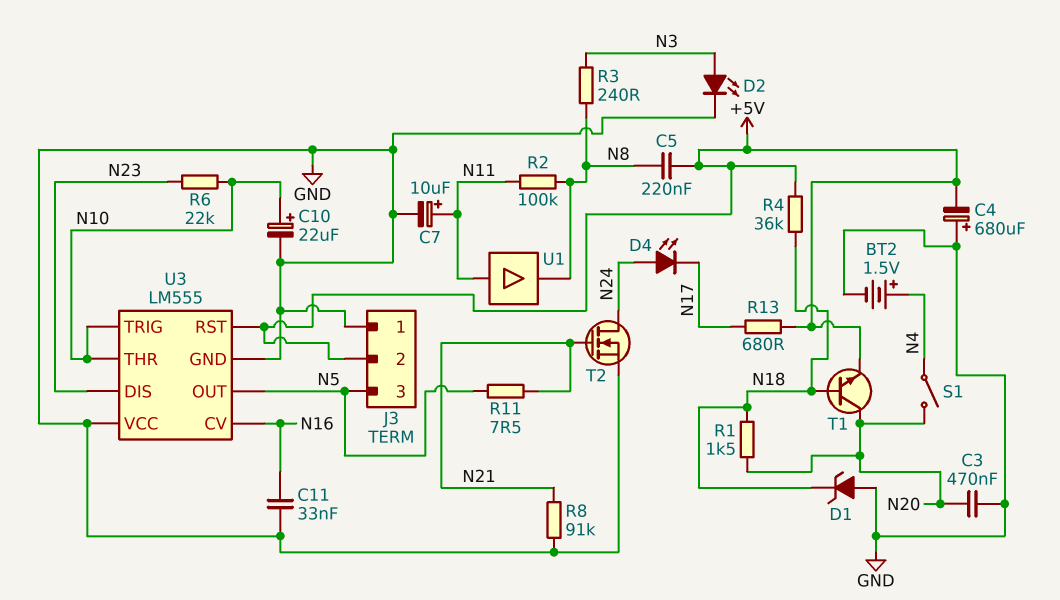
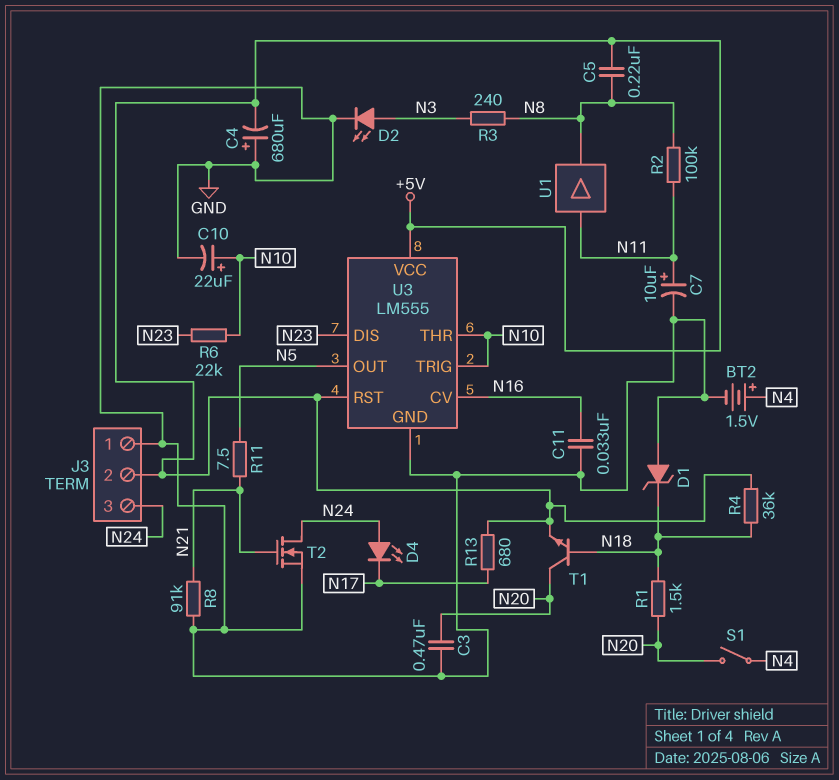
J3 pin 3: N5 -> N24
U3 pin VCC: GND -> +5V

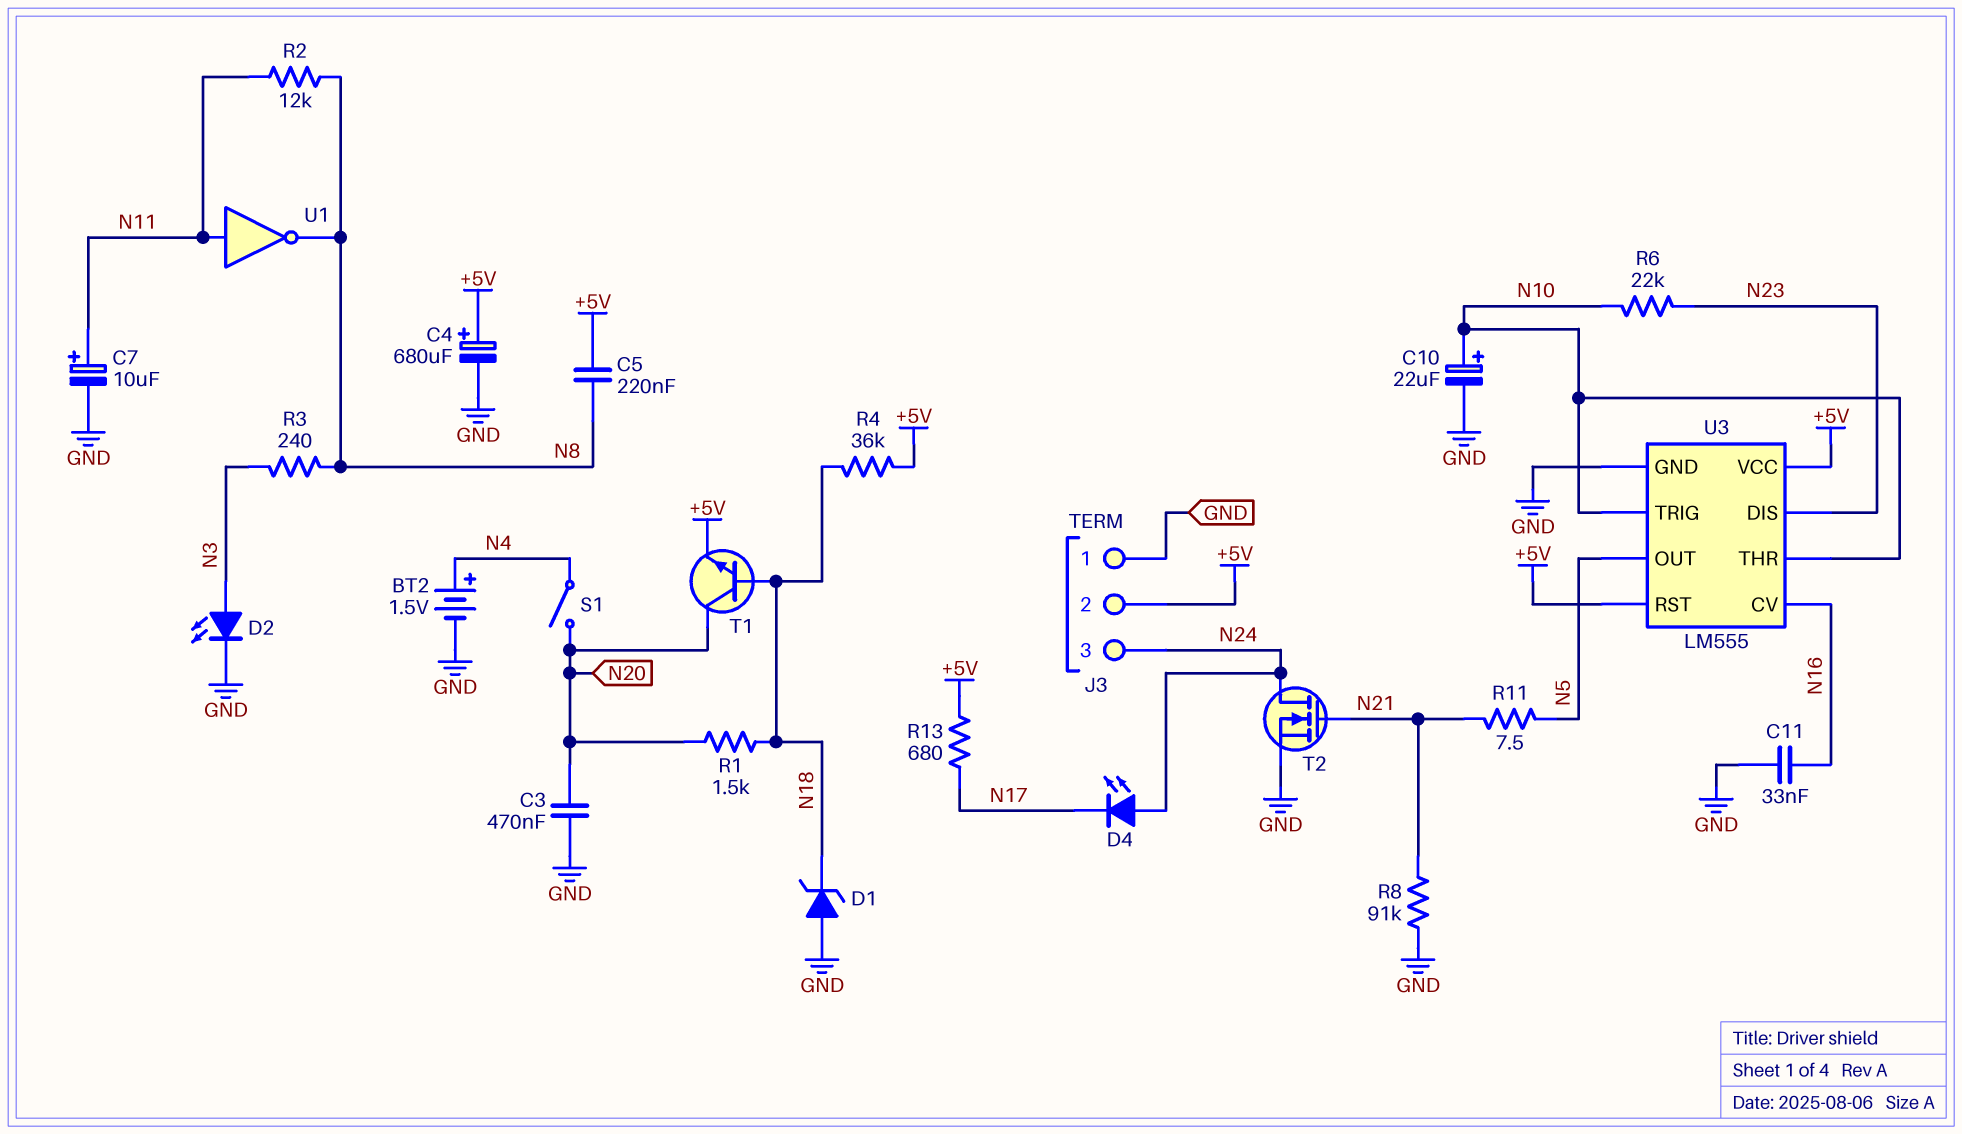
C4: 680uF (plus GND, minus +5V) -> 680uF (plus +5V, minus GND)
R2: 100k (N8, N11) -> 12k (N8, N11)
U1: buffer (in N11, out N8) -> NOT (in N11, out N8)

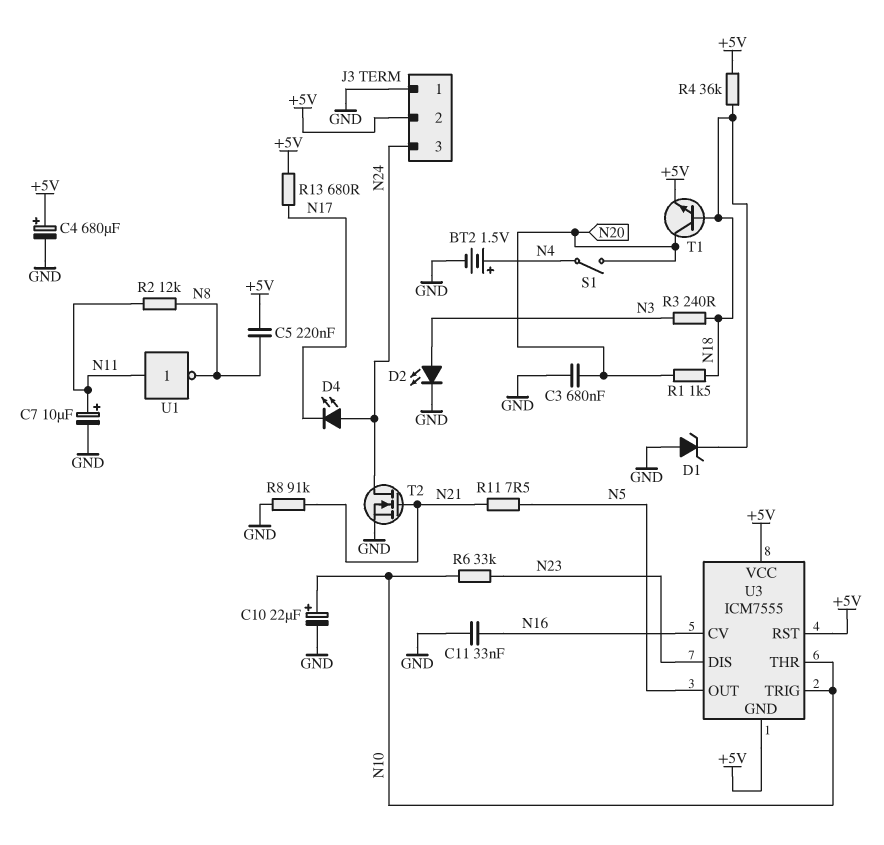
C3: 470nF (GND, N20) -> 680nF (GND, N20)
R3: 240 (N3, N8) -> 240 (N3, N18)
R6: 22k (N10, N23) -> 33k (N10, N23)
U3: LM555 -> ICM7555
U3 pin GND: GND -> +5V

